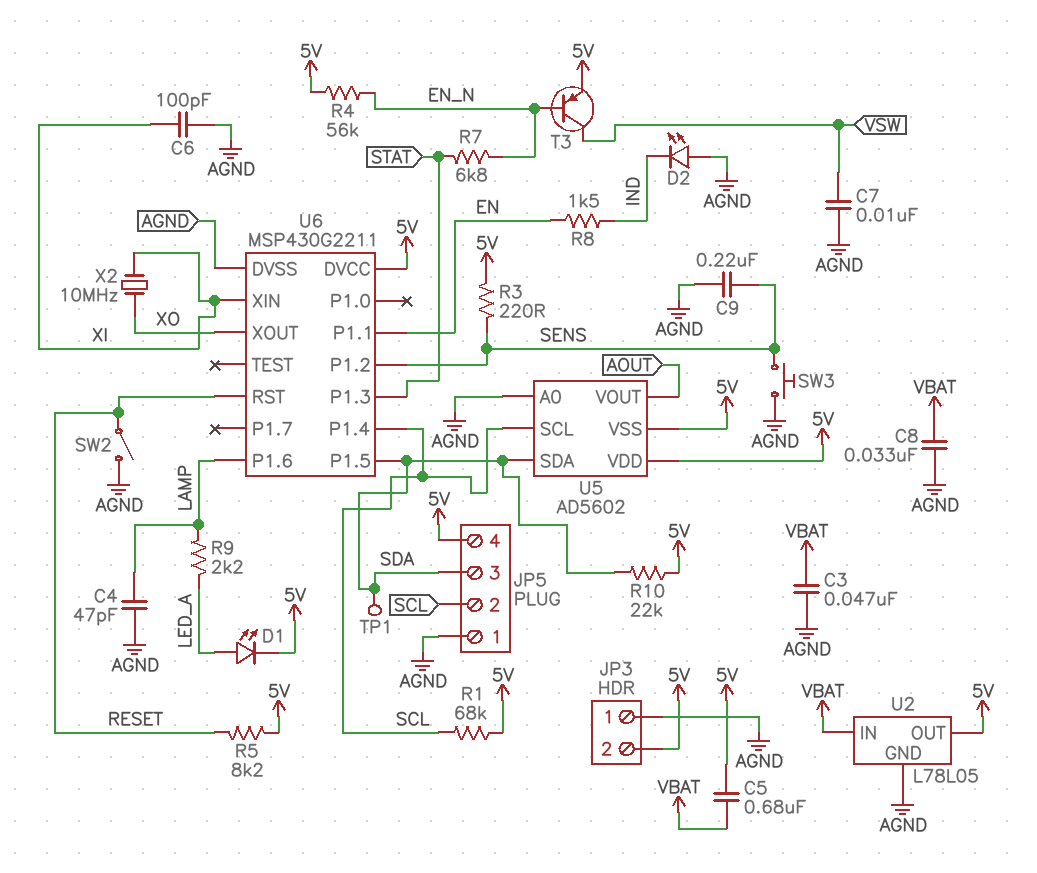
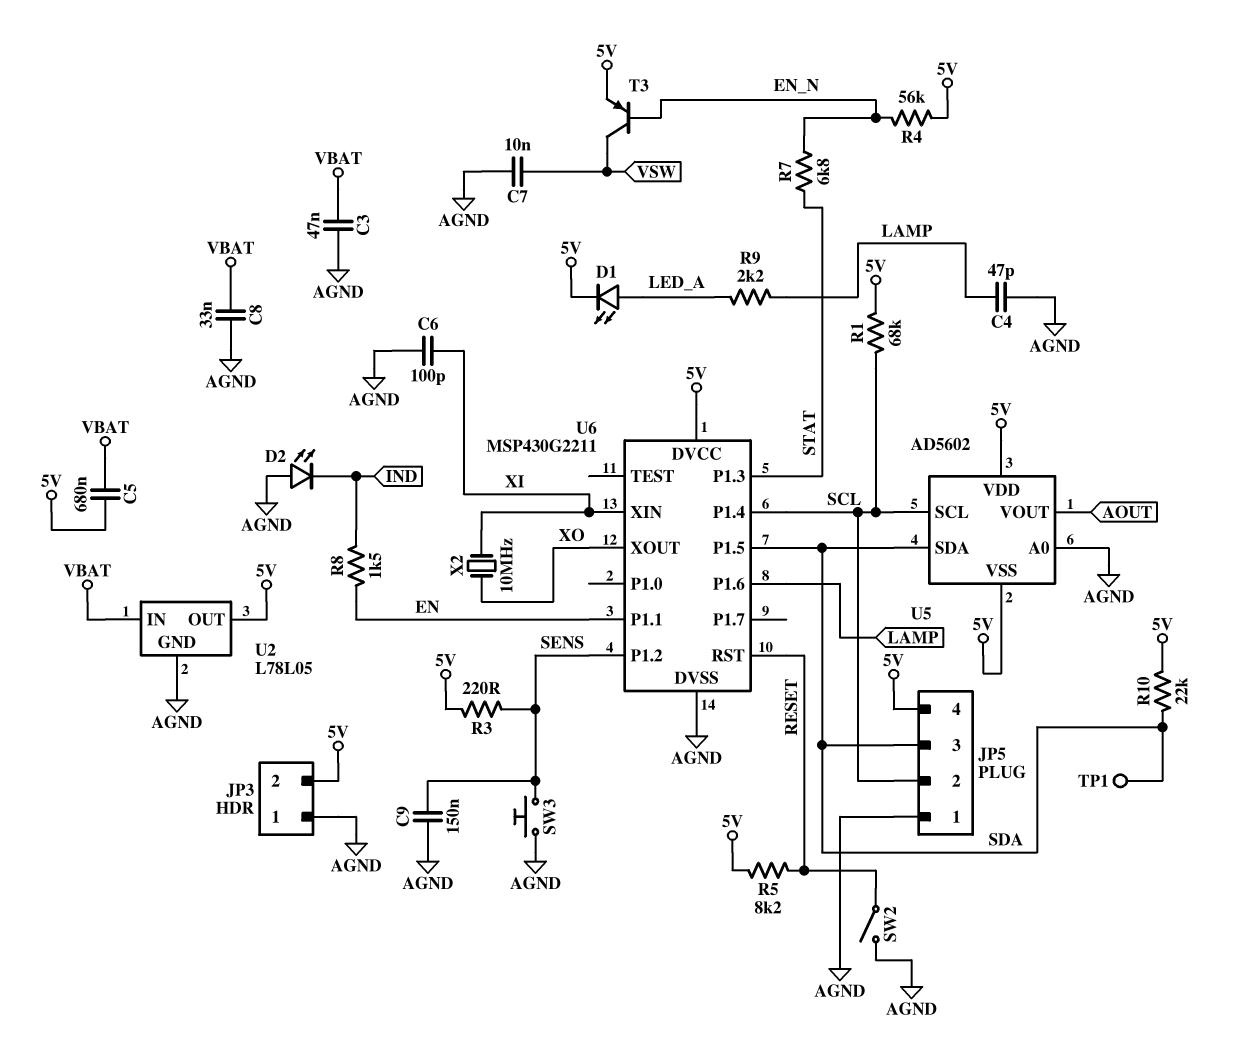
C9: 220nF (AGND, SENS) -> 150nF (AGND, SENS)

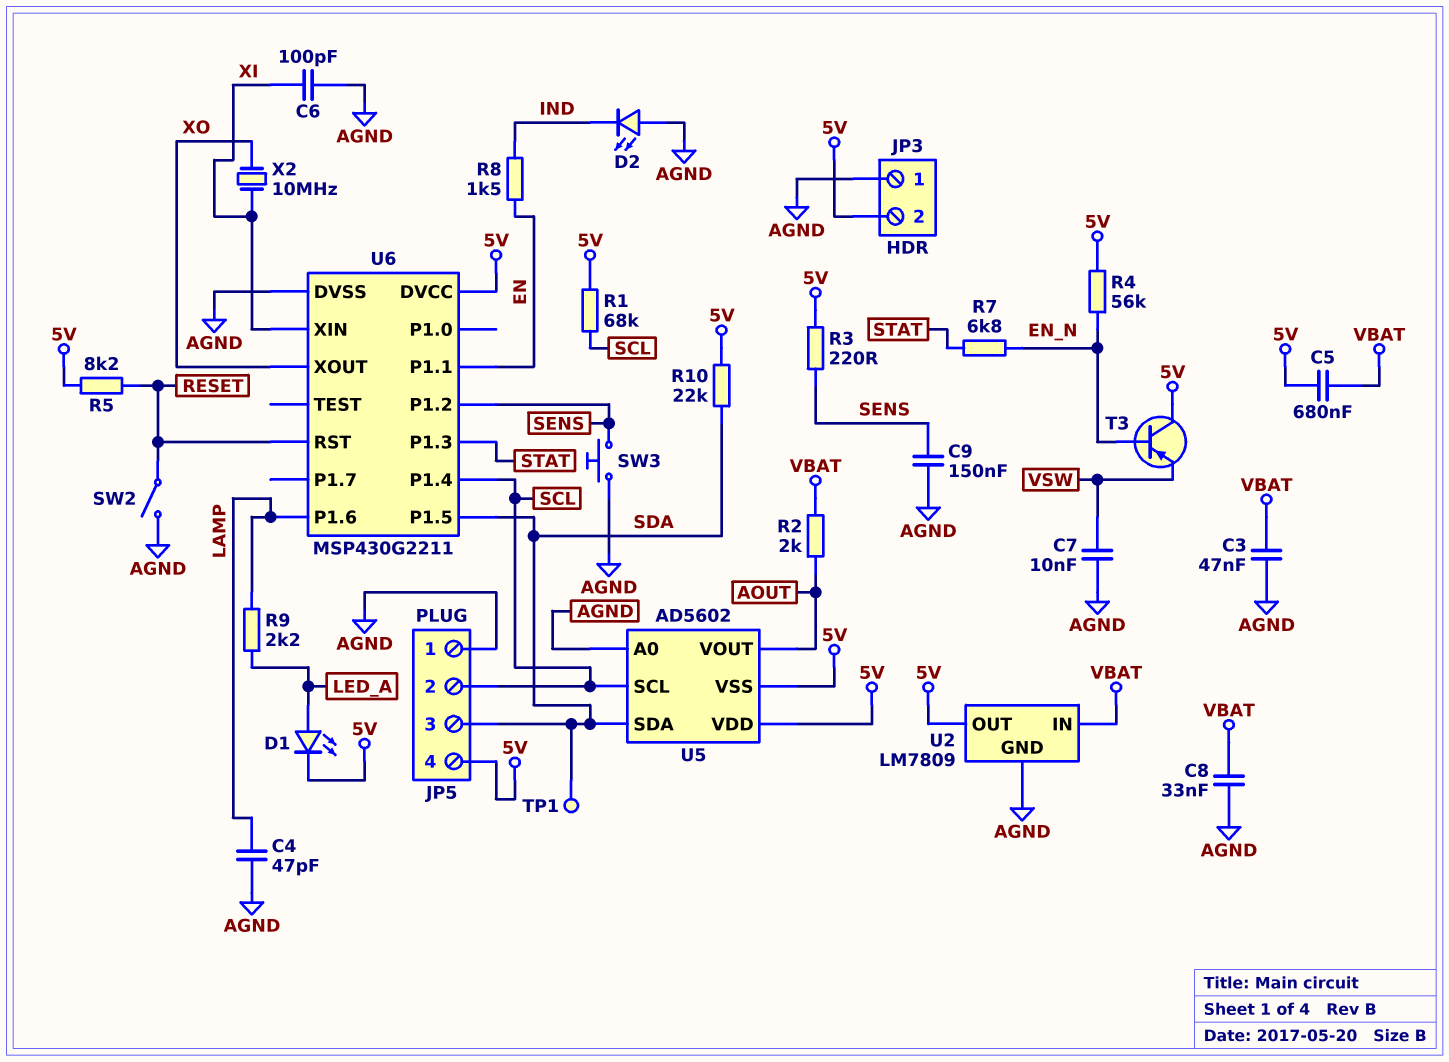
R2: none -> 2k (AOUT, VBAT)
T3: PNP (B EN_N, C VSW, E 5V) -> PNP (B EN_N, C 5V, E VSW)
U2: L78L05 -> LM7809

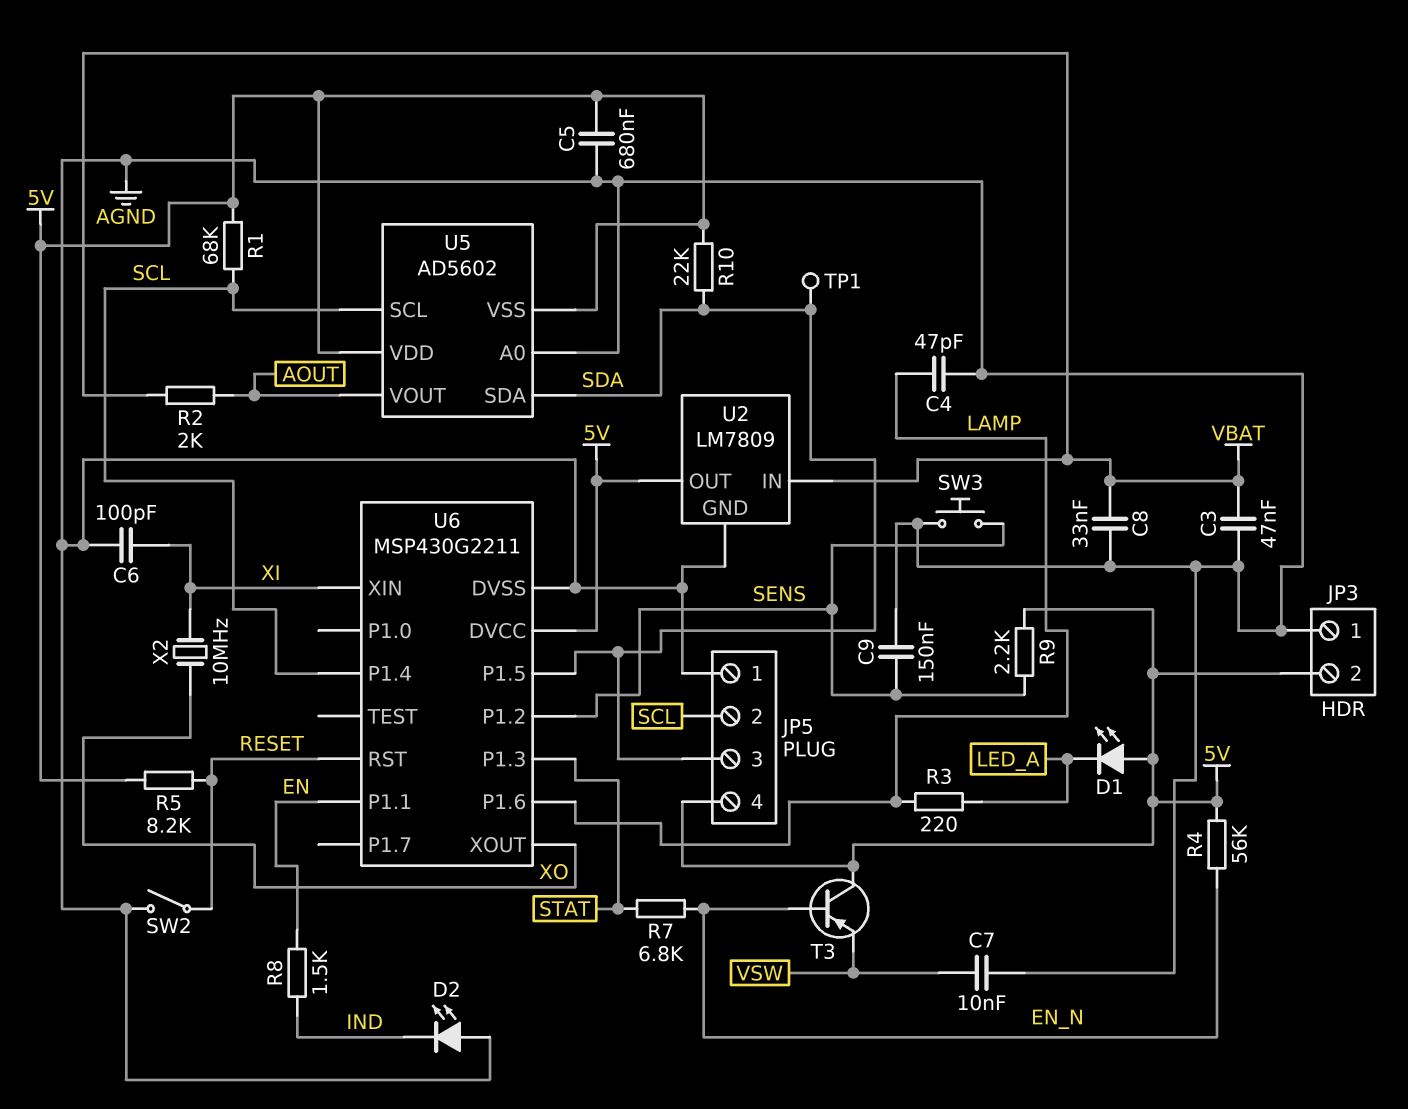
C5: 680nF (5V, VBAT) -> 680nF (5V, AGND)
D1: LED (A LED_A, K 5V) -> LED (A 5V, K LED_A)
R3: 220 (5V, SENS) -> 220 (LAMP, LED_A)
R9: 2.2k (LAMP, LED_A) -> 2.2k (5V, SENS)

